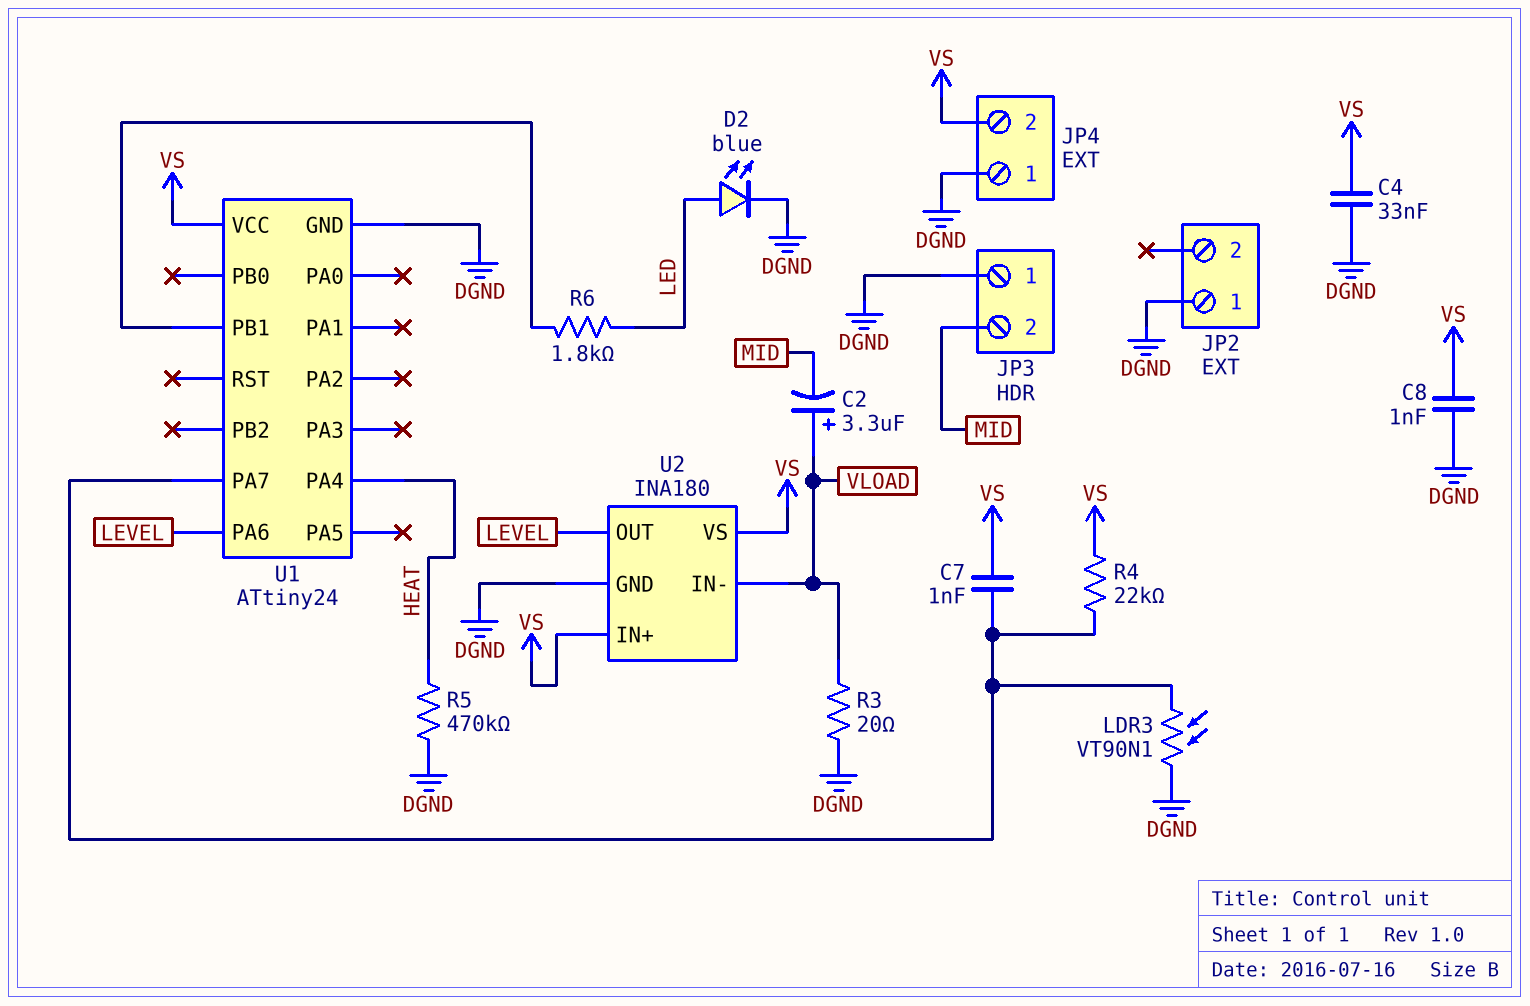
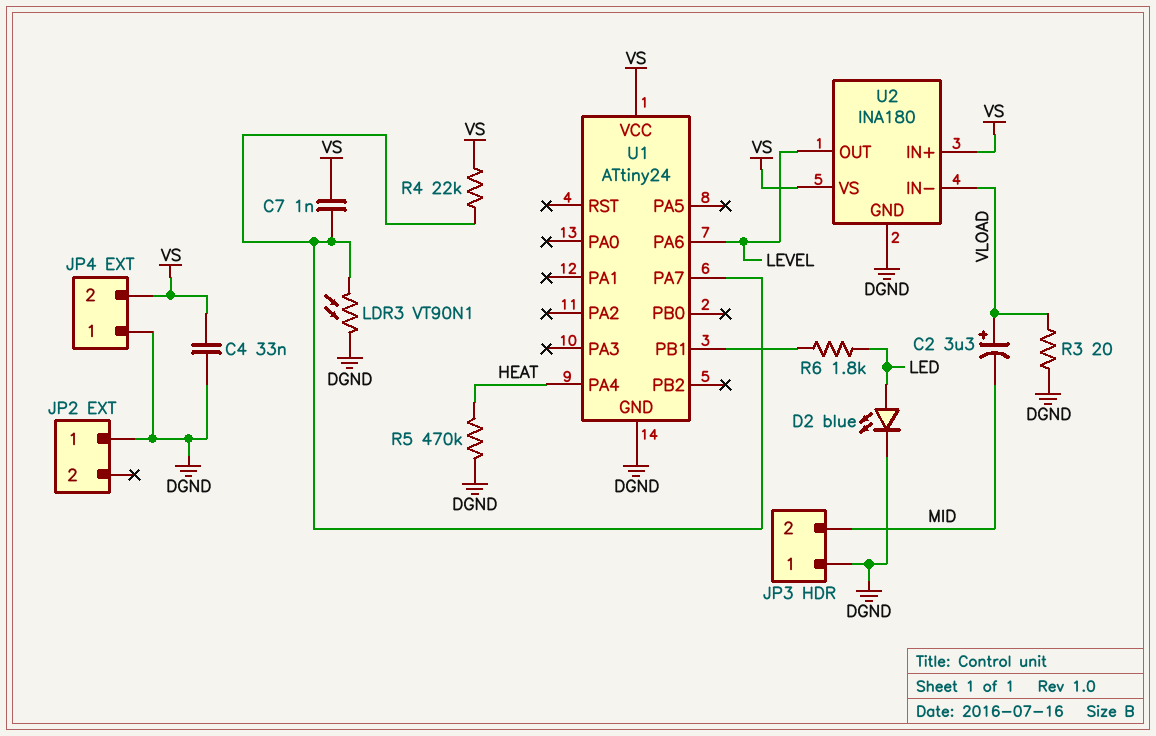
C8: 1nF (DGND, VS) -> none

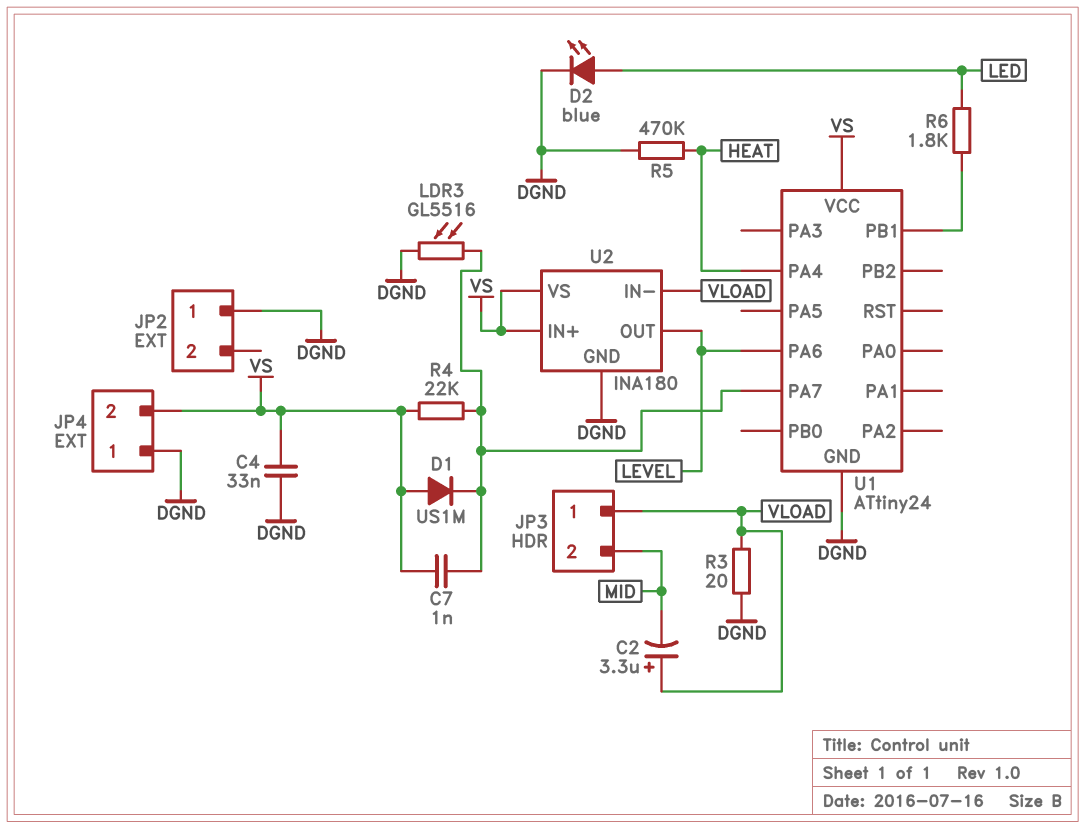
D1: none -> diode US1M (A VS, K U1/PA7)
JP3 pin 1: DGND -> VLOAD
LDR3: VT90N1 (DGND, U1/PA7) -> GL5516 (DGND, U1/PA7)

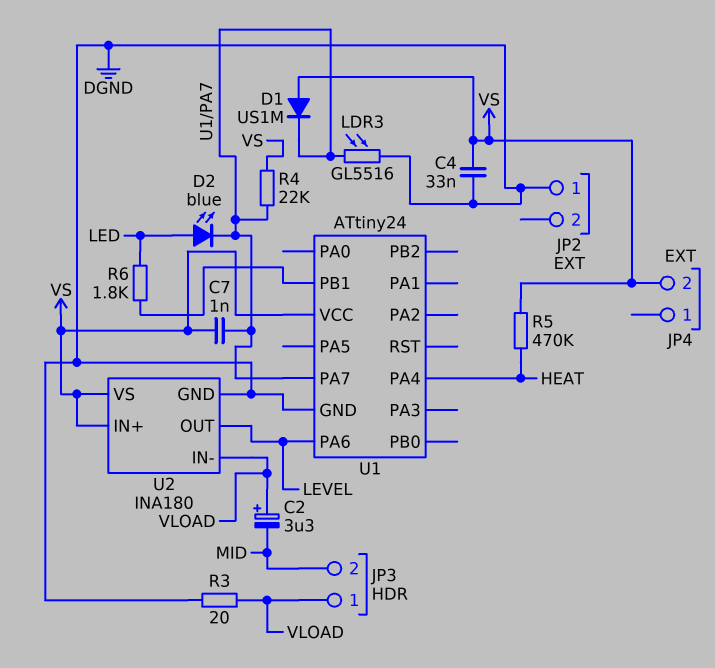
D2: LED blue (A LED, K DGND) -> LED blue (A LED, K U1/PA7)
JP4 pin 1: DGND -> none
R5: 470k (DGND, HEAT) -> 470k (HEAT, VS)

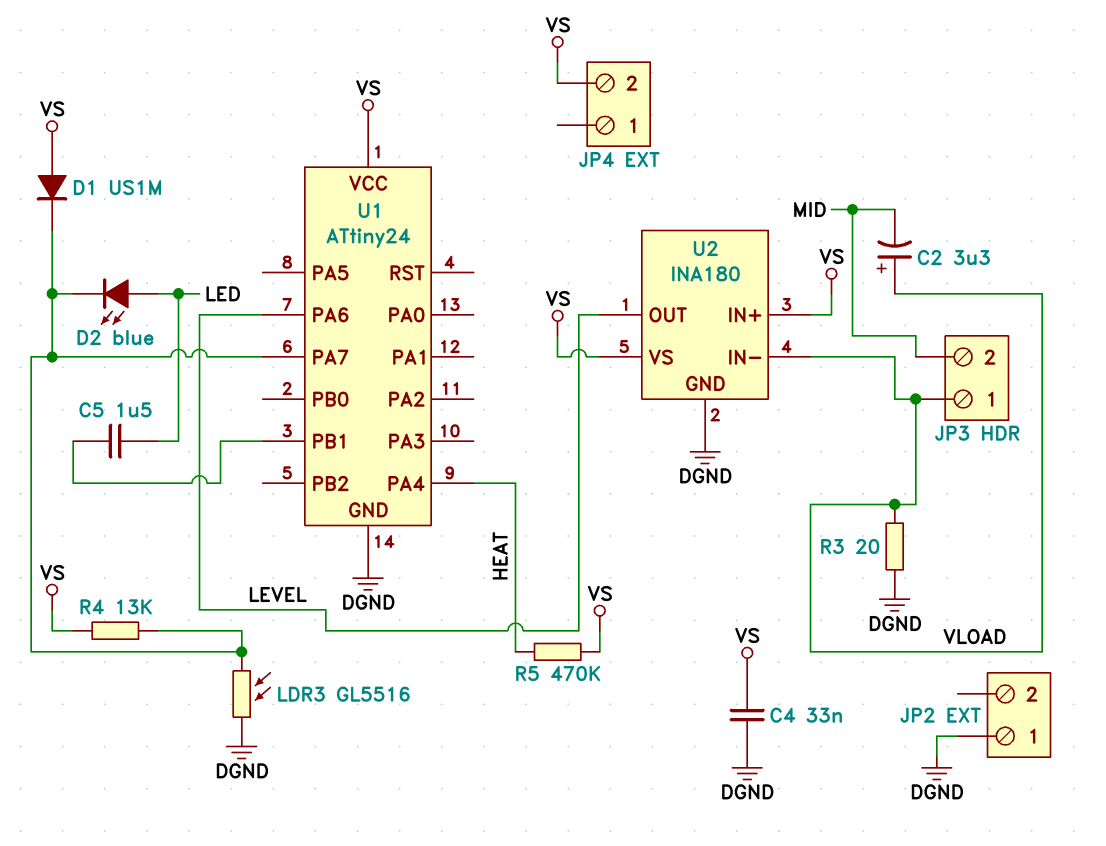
C5: none -> 1.5uF (LED, U1/PB1)
C7: 1nF (U1/PA7, VS) -> none
R4: 22k (U1/PA7, VS) -> 13k (U1/PA7, VS)
R6: 1.8k (LED, U1/PB1) -> none

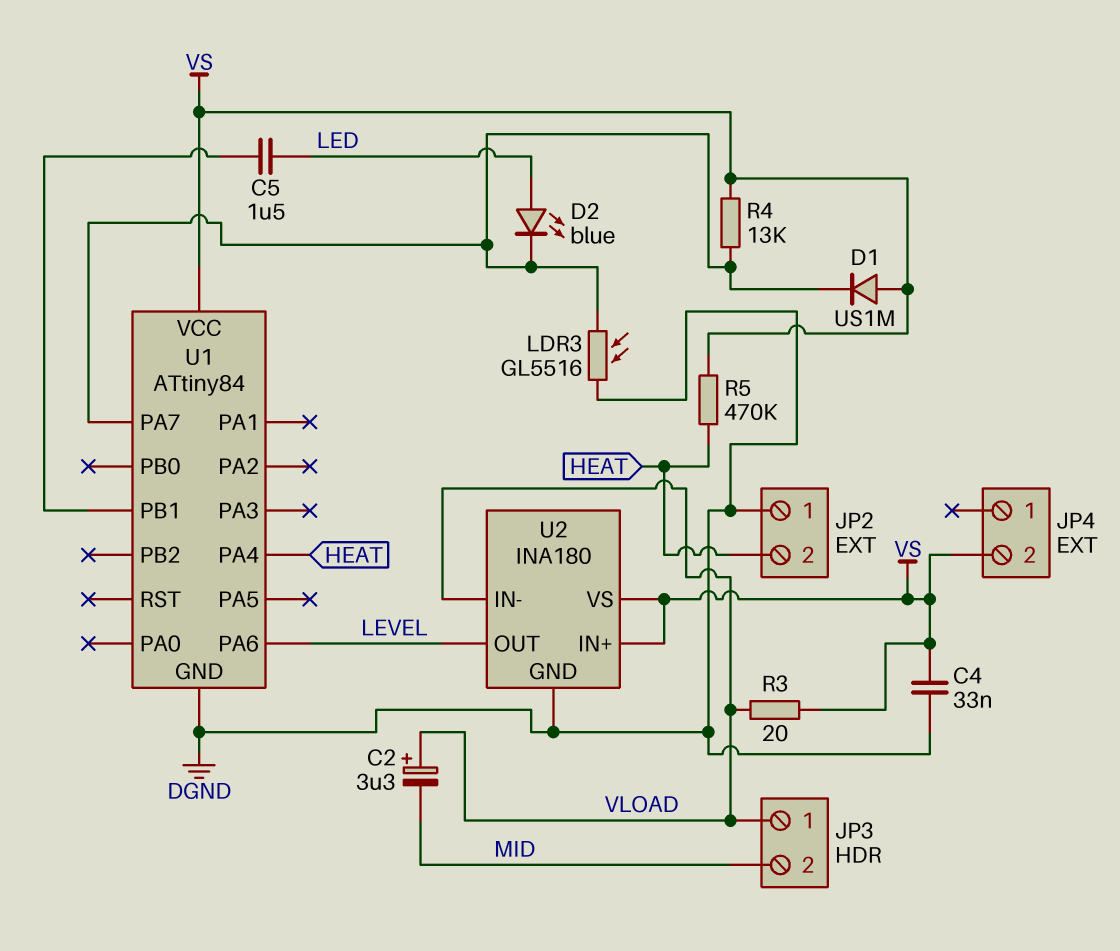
JP2 pin 2: none -> HEAT
R3: 20 (DGND, VLOAD) -> 20 (VLOAD, VS)
U1: ATtiny24 -> ATtiny84

